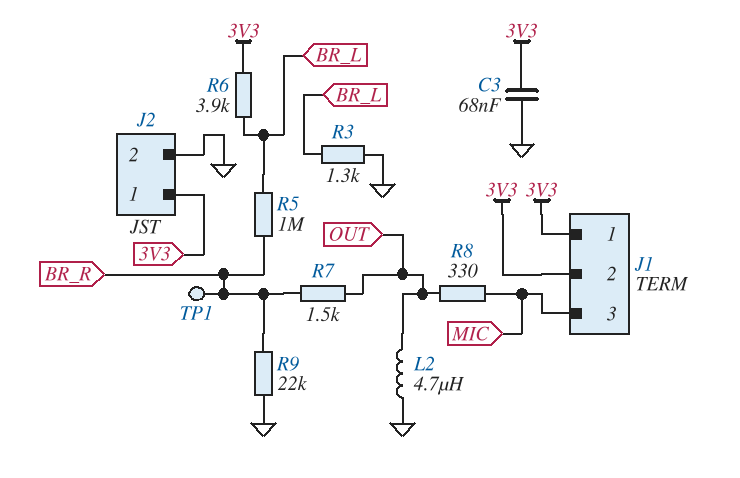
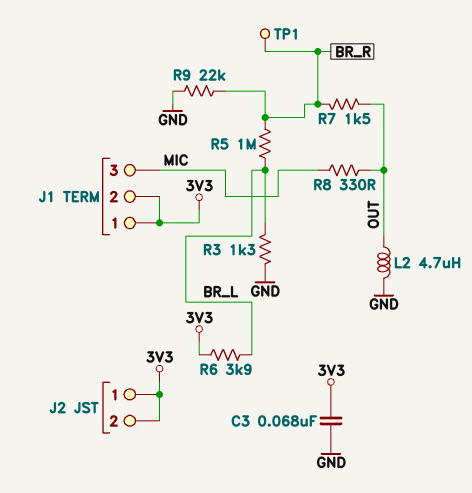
J2 pin 2: GND -> 3V3

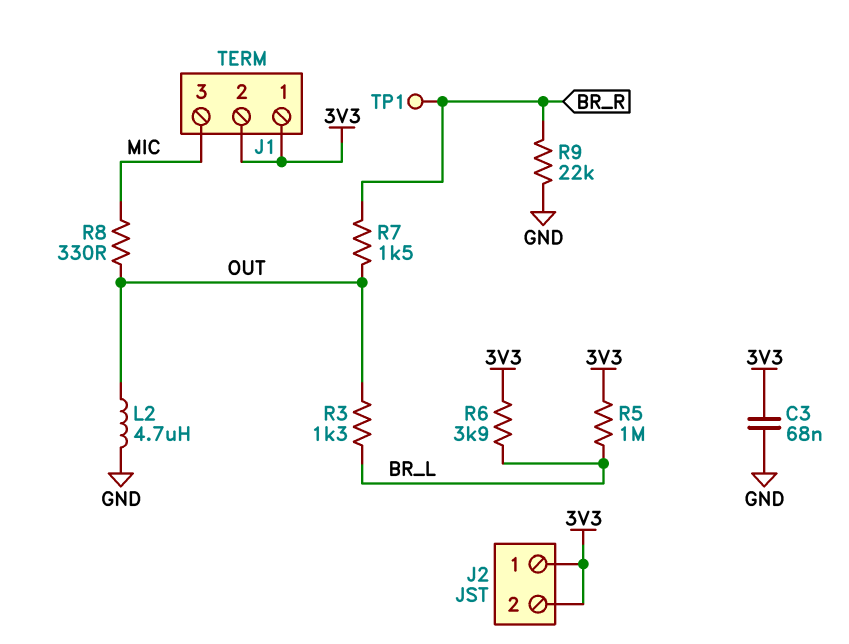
R3: 1.3k (BR_L, GND) -> 1.3k (BR_L, OUT)
R5: 1M (BR_L, BR_R) -> 1M (3V3, BR_L)

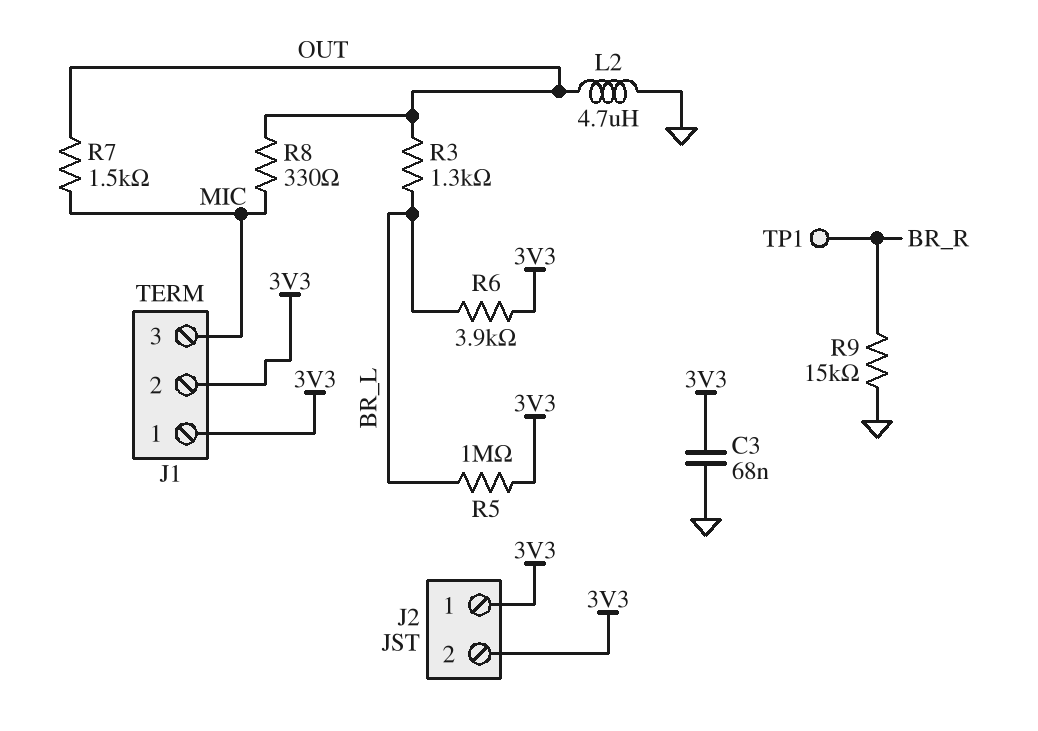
R7: 1.5k (BR_R, OUT) -> 1.5k (MIC, OUT)
R9: 22k (BR_R, GND) -> 15k (BR_R, GND)

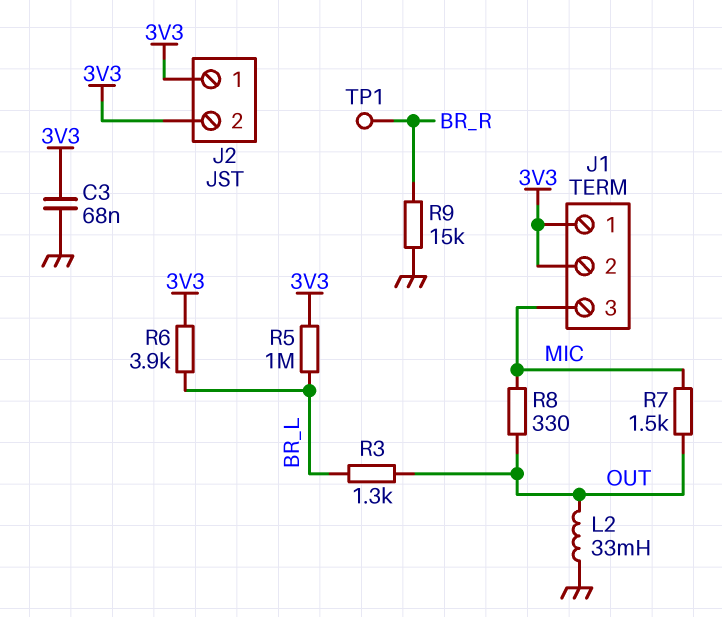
L2: 4.7uH (GND, OUT) -> 33mH (GND, OUT)

